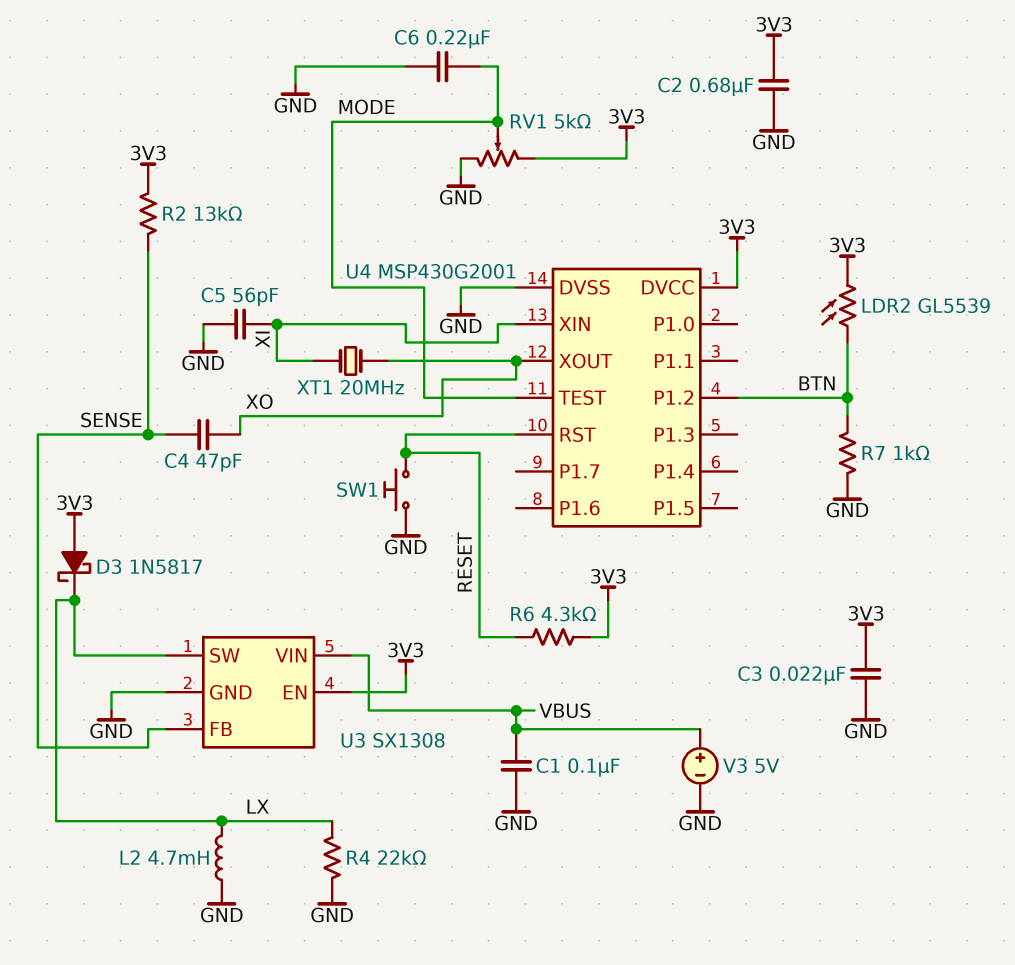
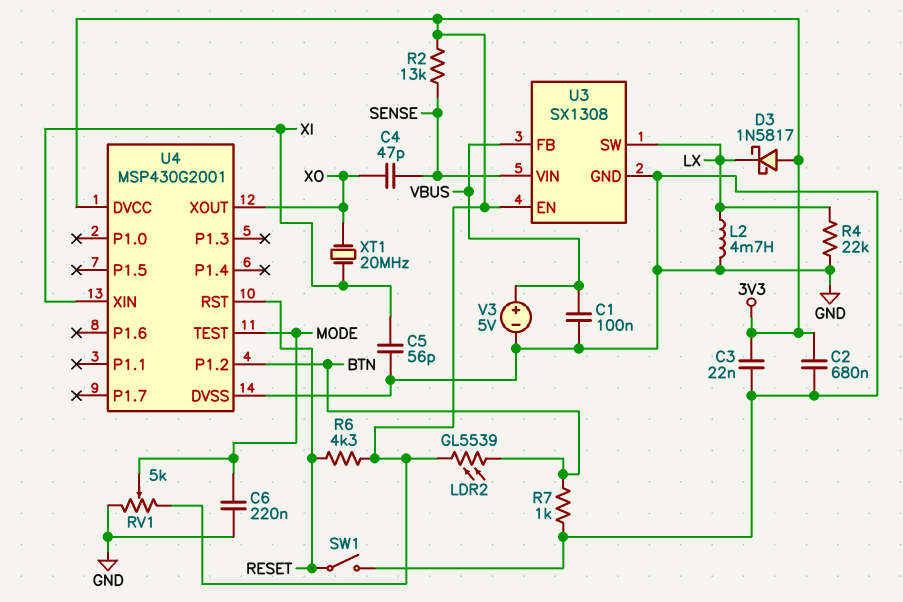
SW1: button (GND, RESET) -> switch (GND, RESET)
U3 pin FB: SENSE -> VBUS
U3 pin VIN: VBUS -> SENSE

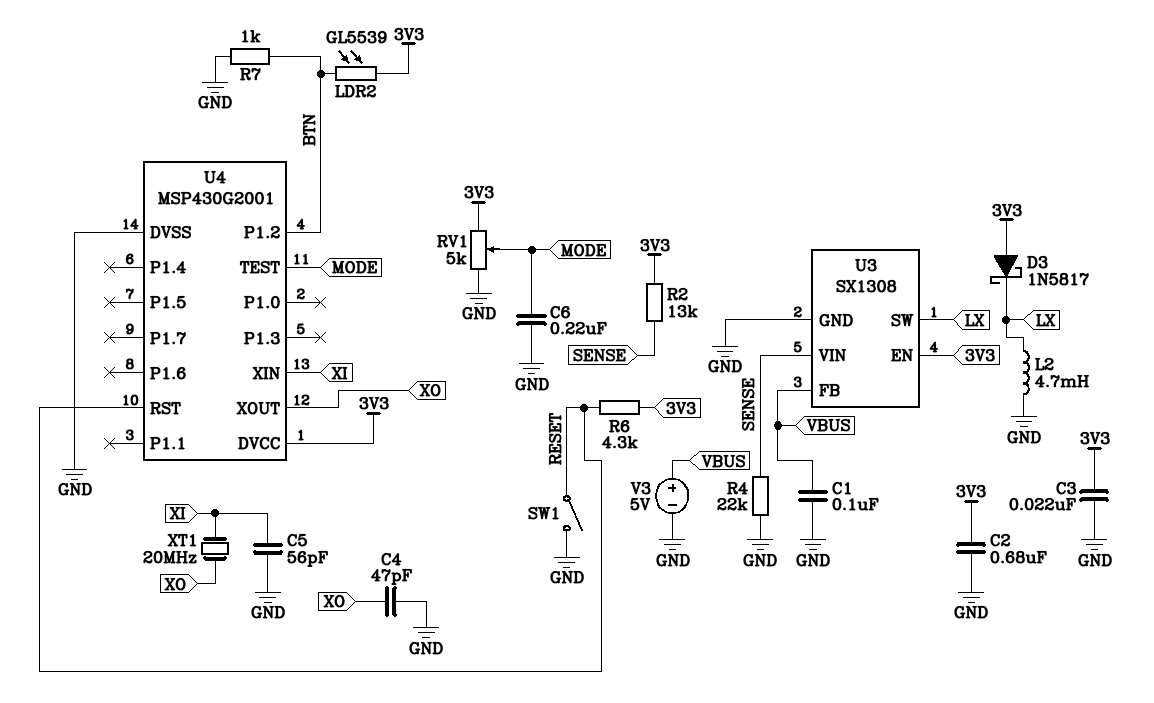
C4: 47pF (SENSE, XO) -> 47pF (GND, XO)
R4: 22k (GND, LX) -> 22k (GND, SENSE)

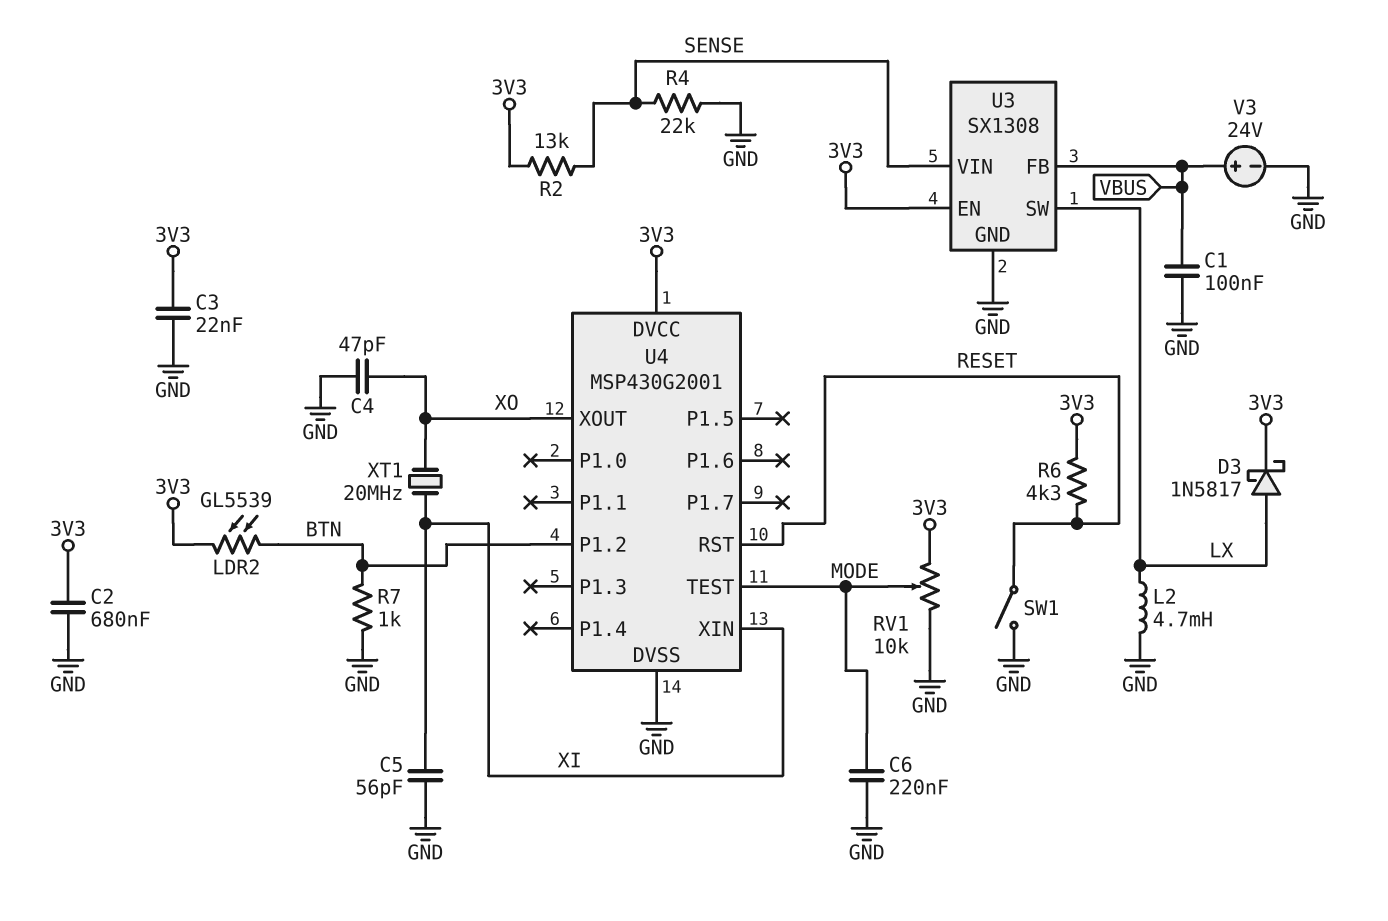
D3: schottky 1N5817 (A 3V3, K LX) -> schottky 1N5817 (A LX, K 3V3)
RV1: 5k (3V3, GND, wiper MODE) -> 10k (3V3, GND, wiper MODE)
V3: 5V (plus VBUS, minus GND) -> 24V (plus VBUS, minus GND)

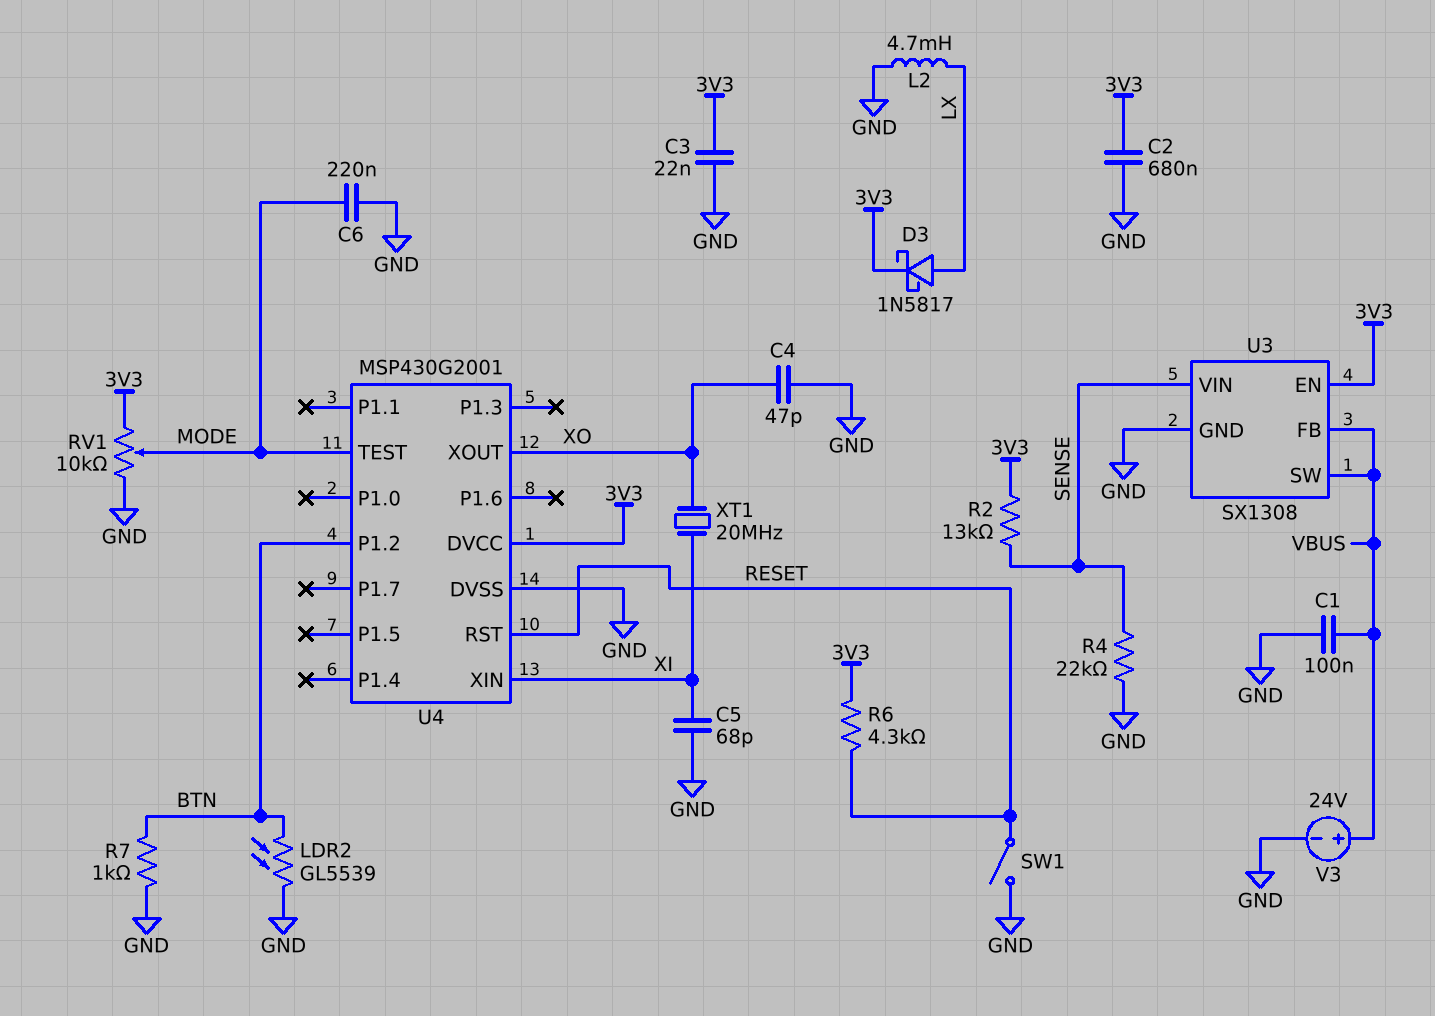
C5: 56pF (GND, XI) -> 68pF (GND, XI)
LDR2: GL5539 (3V3, BTN) -> GL5539 (BTN, GND)
U3 pin SW: LX -> VBUS

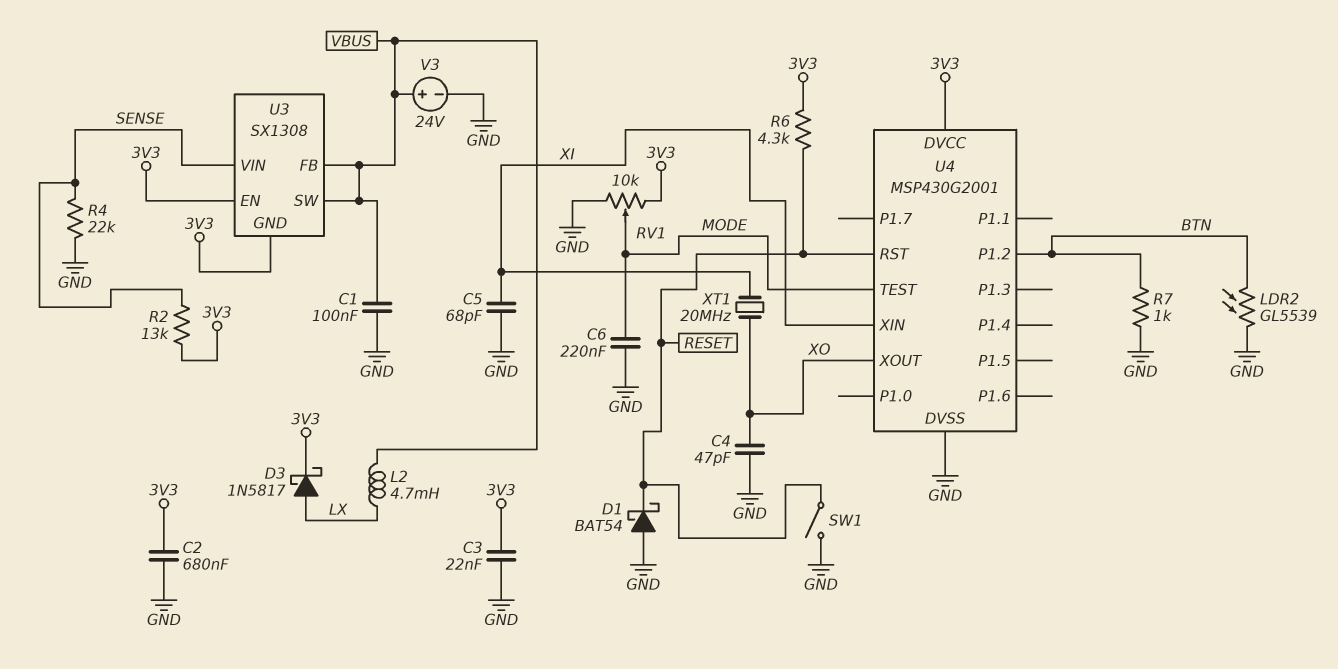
D1: none -> schottky BAT54 (A GND, K RESET)
L2: 4.7mH (GND, LX) -> 4.7mH (LX, VBUS)
U3 pin GND: GND -> 3V3

